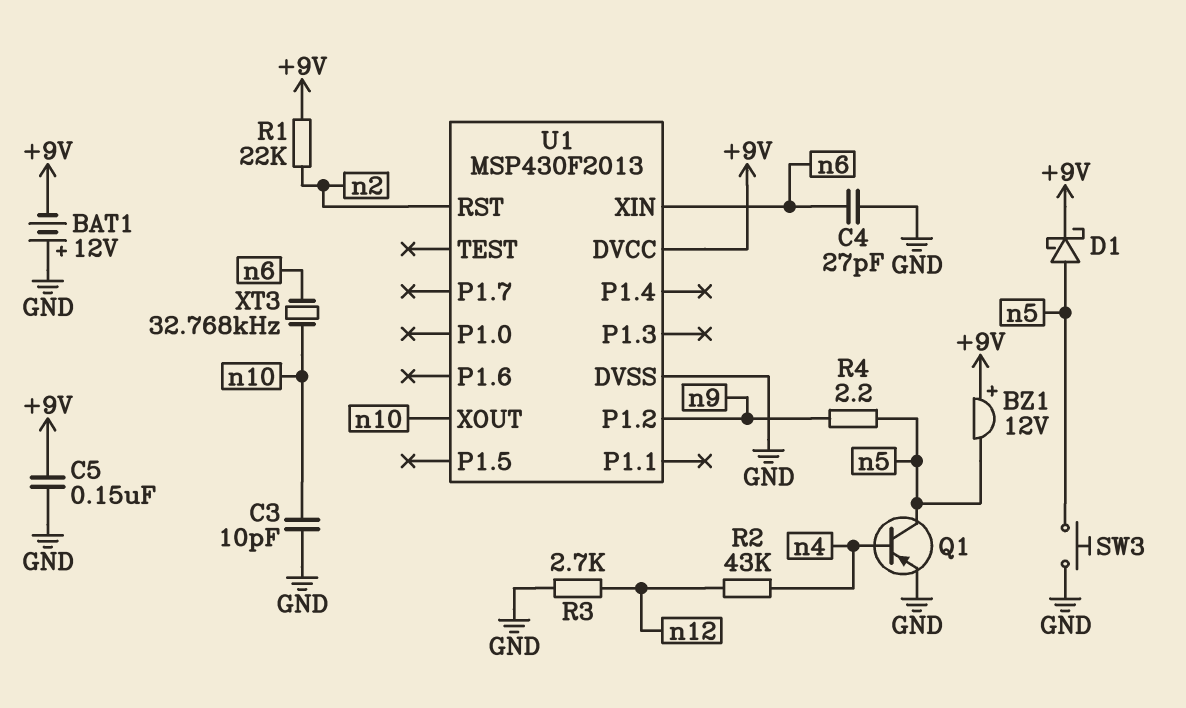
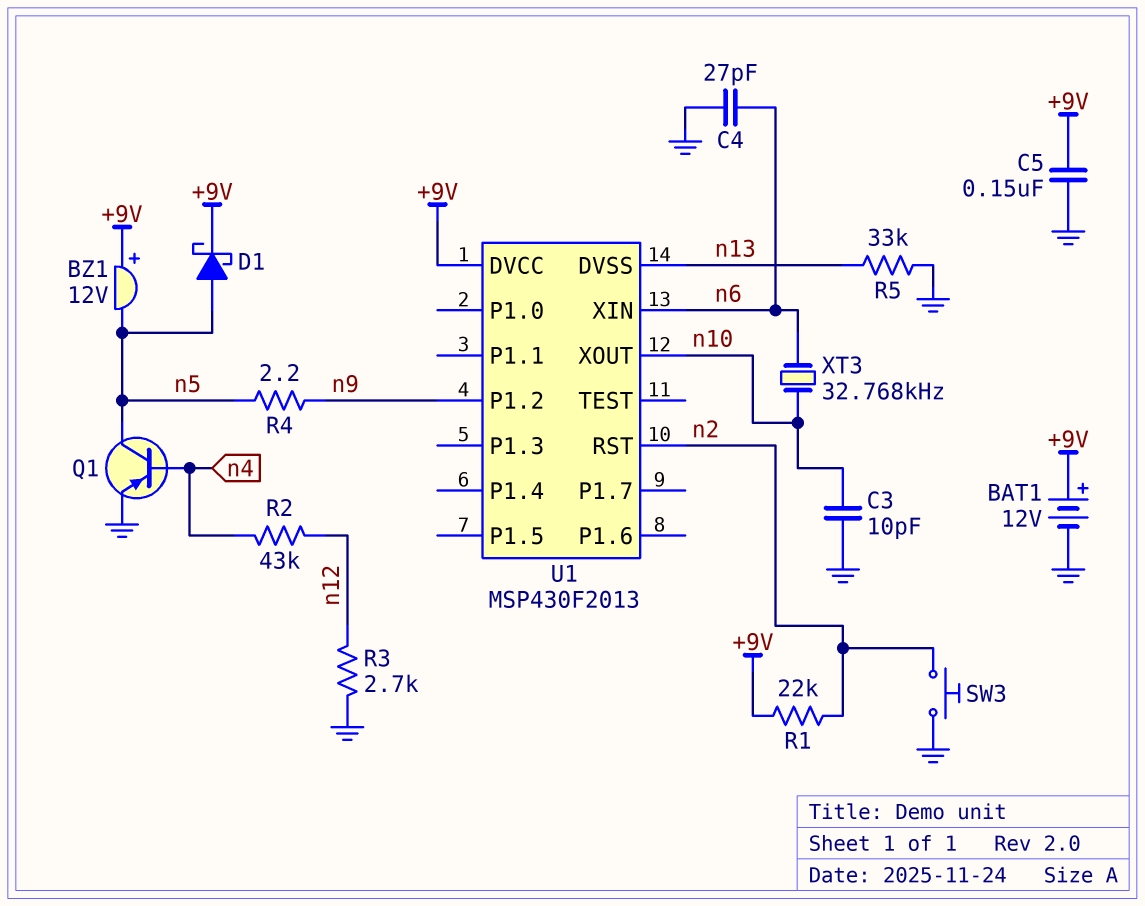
BAT1: 12V (plus GND, minus +9V) -> 12V (plus +9V, minus GND)
R5: none -> 33k (GND, n13)
SW3: button (GND, n5) -> button (GND, n2)
U1 pin DVSS: GND -> n13

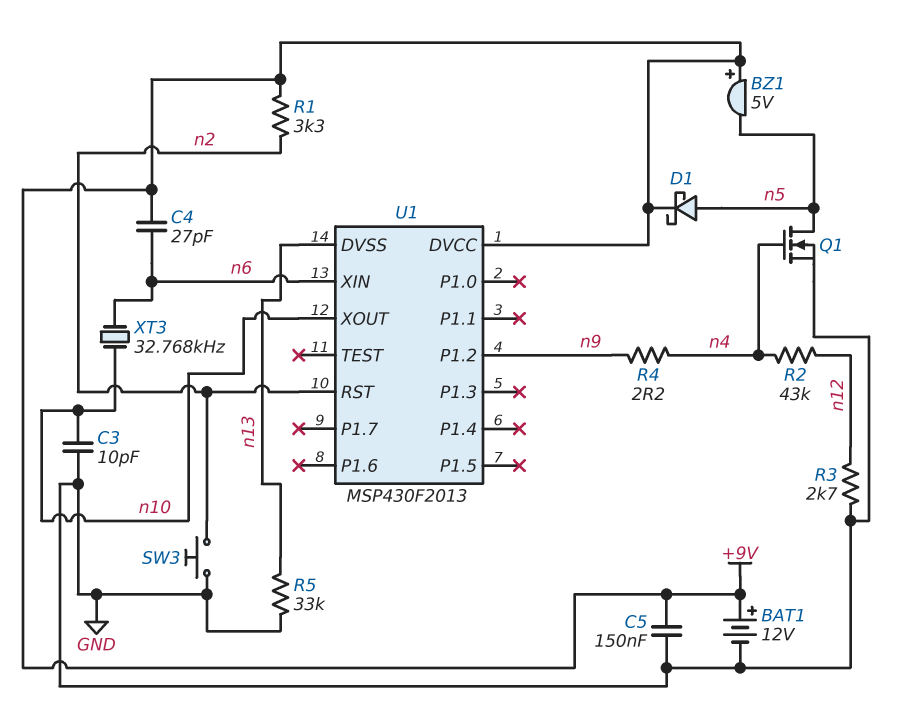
BZ1: buzzer 12V (plus +9V, minus n5) -> buzzer 5V (plus +9V, minus n5)
C4: 27pF (GND, n6) -> 27pF (+9V, n6)
Q1: PNP (B n4, C n5, E GND) -> NMOS (G n4, D n5, S GND)
R1: 22k (+9V, n2) -> 3.3k (+9V, n2)
R4: 2.2 (n5, n9) -> 2.2 (n4, n9)

